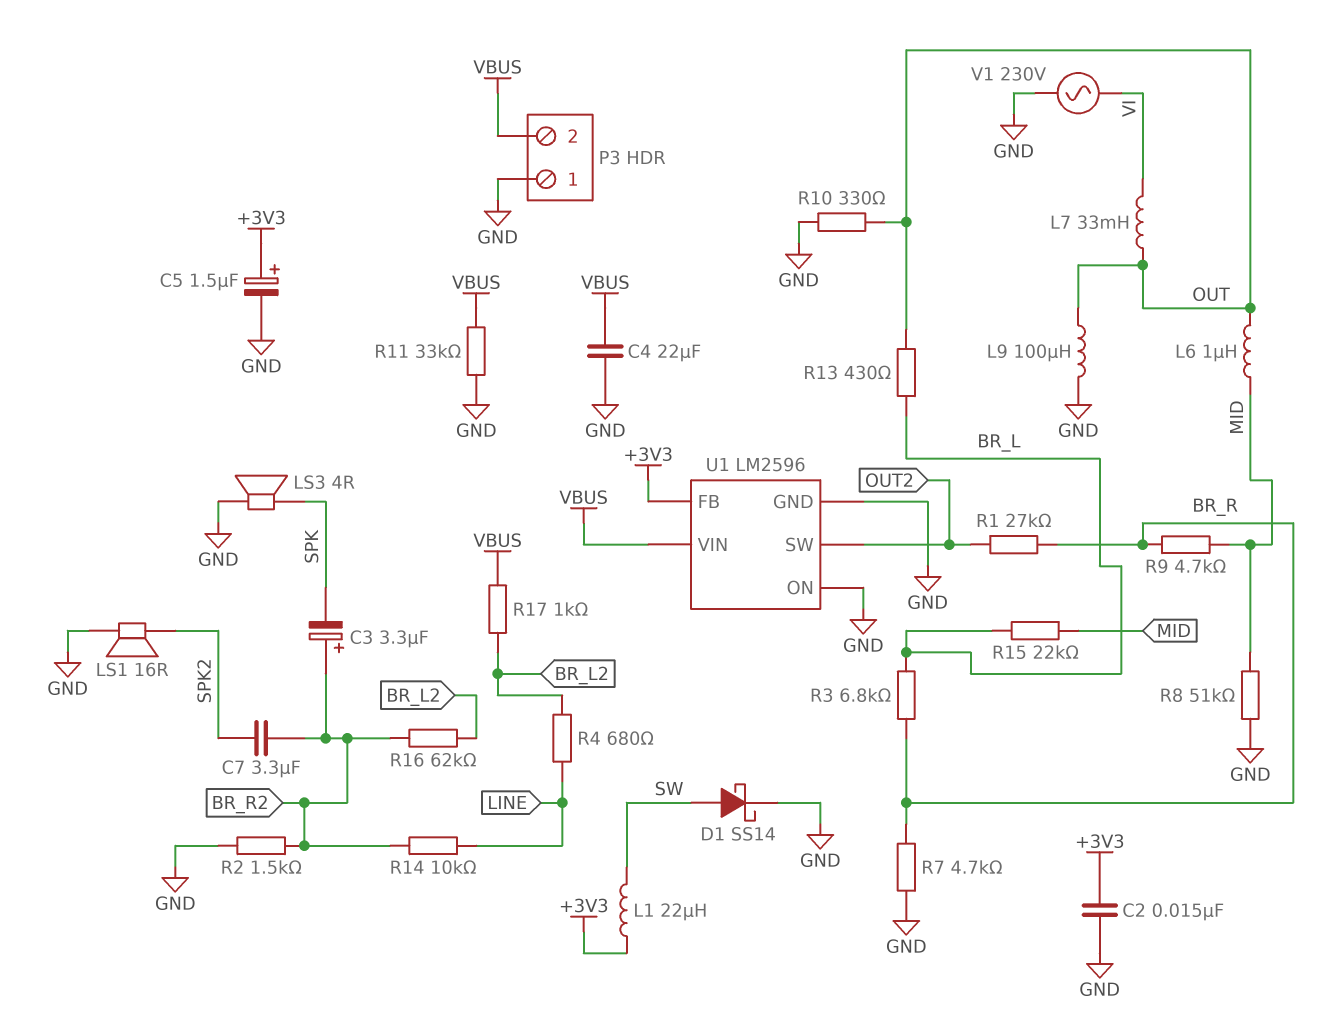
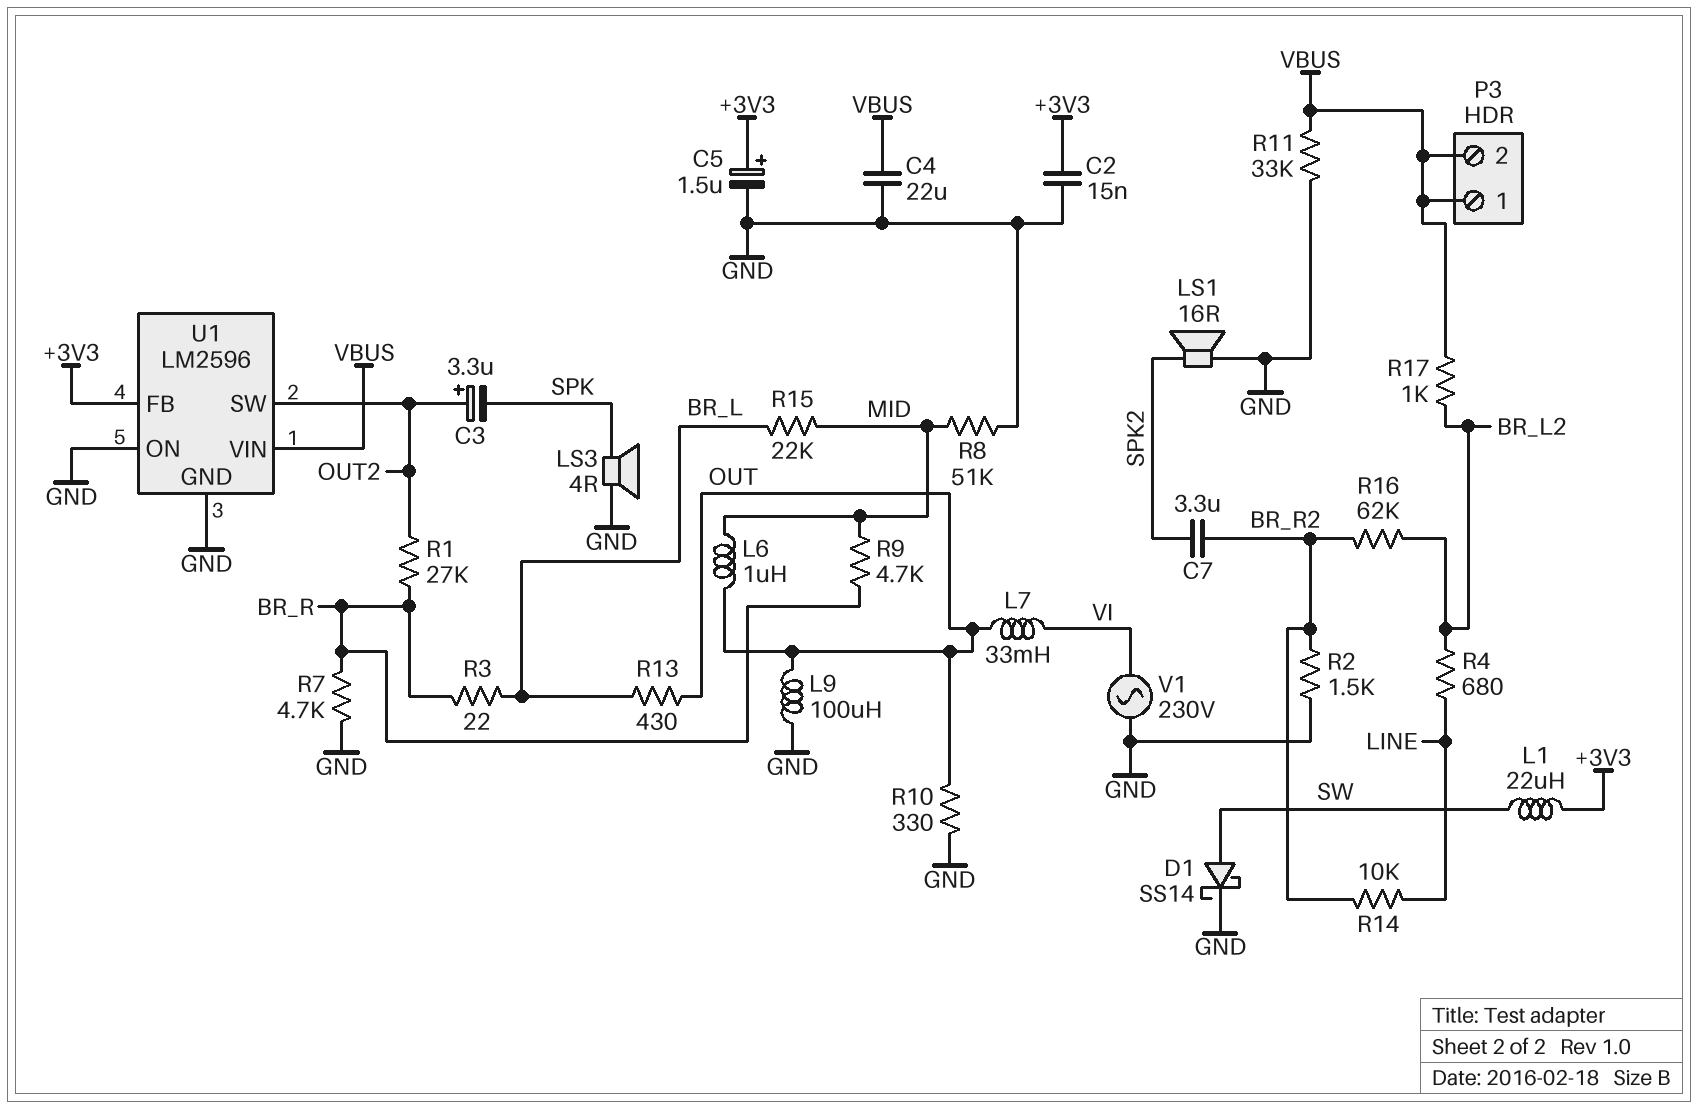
C3: 3.3uF (plus BR_R2, minus SPK) -> 3.3uF (plus OUT2, minus SPK)
P3 pin 1: GND -> VBUS
R3: 6.8k (BR_L, BR_R) -> 22 (BR_L, BR_R)

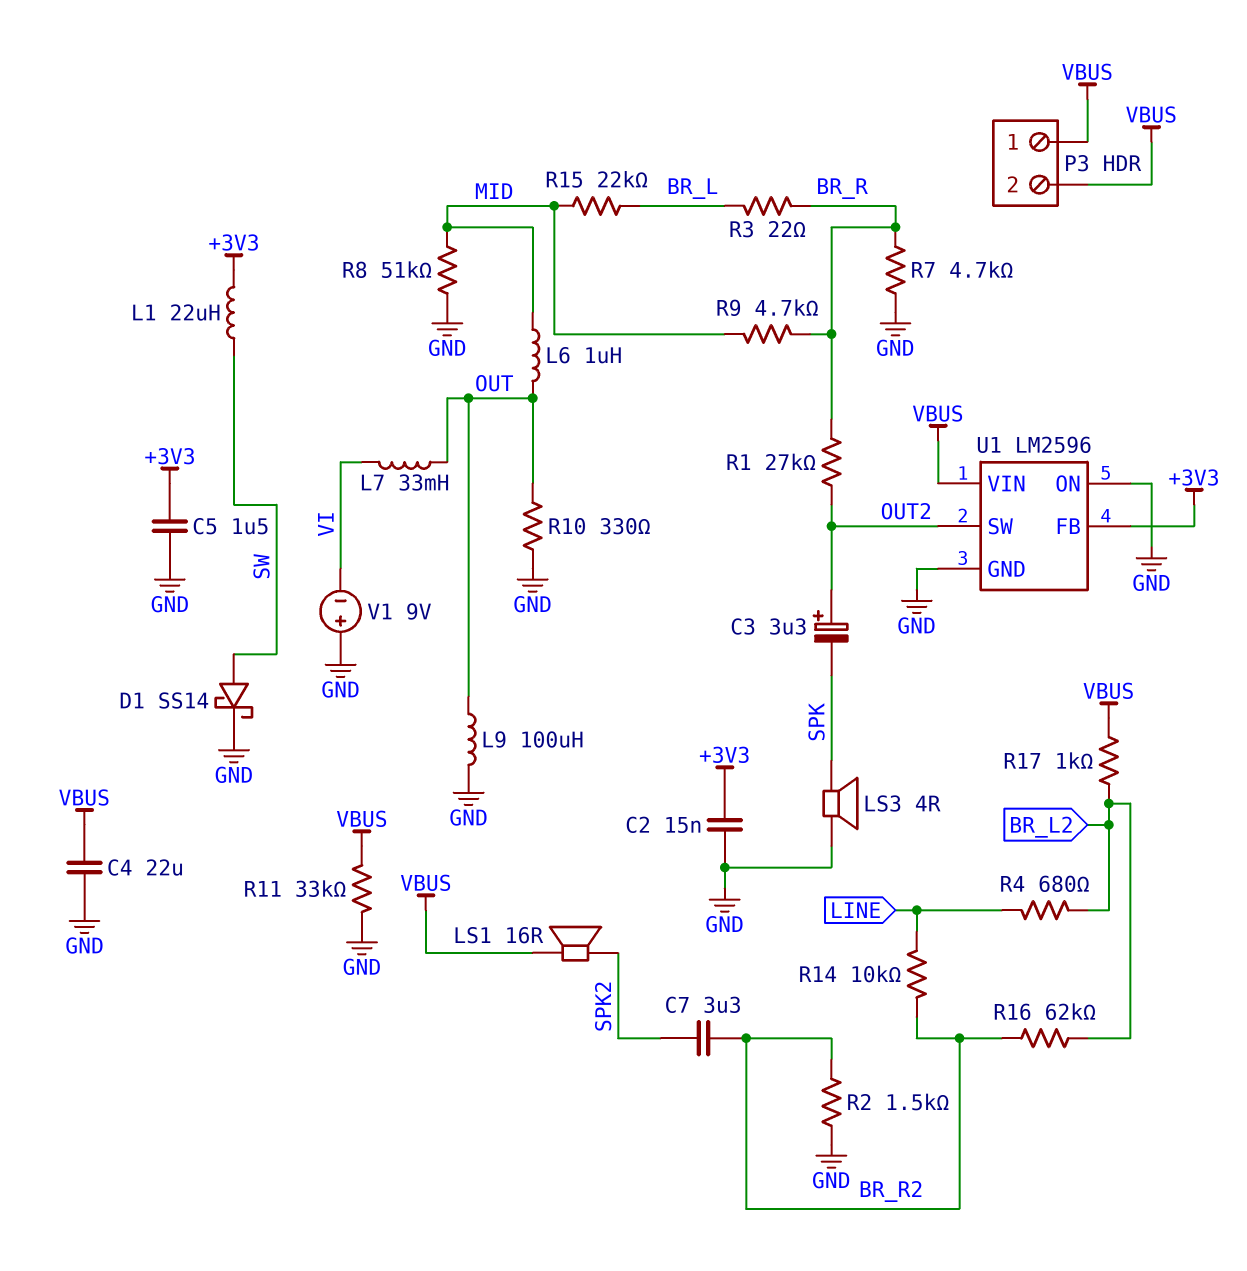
C5: 1.5uF (plus +3V3, minus GND) -> 1.5uF (+3V3, GND)
LS1: speaker 16R (GND, SPK2) -> speaker 16R (SPK2, VBUS)
R13: 430 (BR_L, OUT) -> none
V1: AC 230V (GND, VI) -> 9V (plus GND, minus VI)

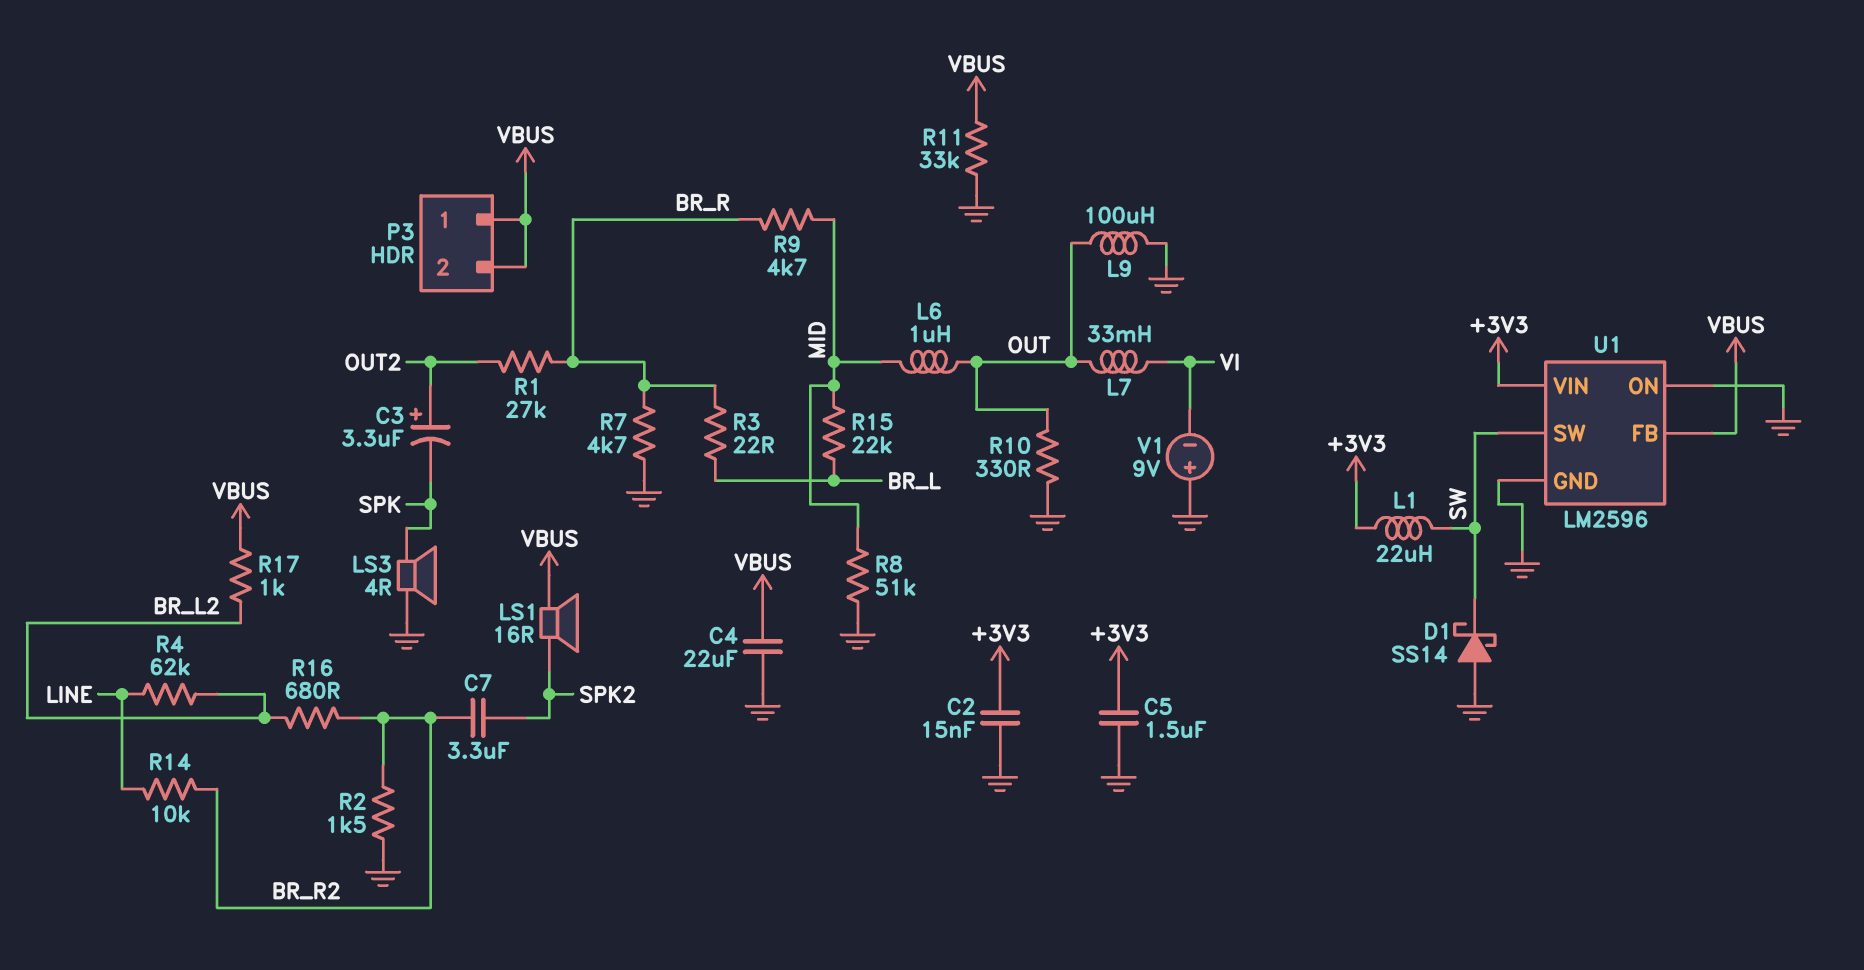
D1: schottky SS14 (A SW, K GND) -> schottky SS14 (A GND, K SW)
R4: 680 (BR_L2, LINE) -> 62k (BR_L2, LINE)
R16: 62k (BR_L2, BR_R2) -> 680 (BR_L2, BR_R2)
U1 pin FB: +3V3 -> VBUS
U1 pin SW: OUT2 -> SW
U1 pin VIN: VBUS -> +3V3

